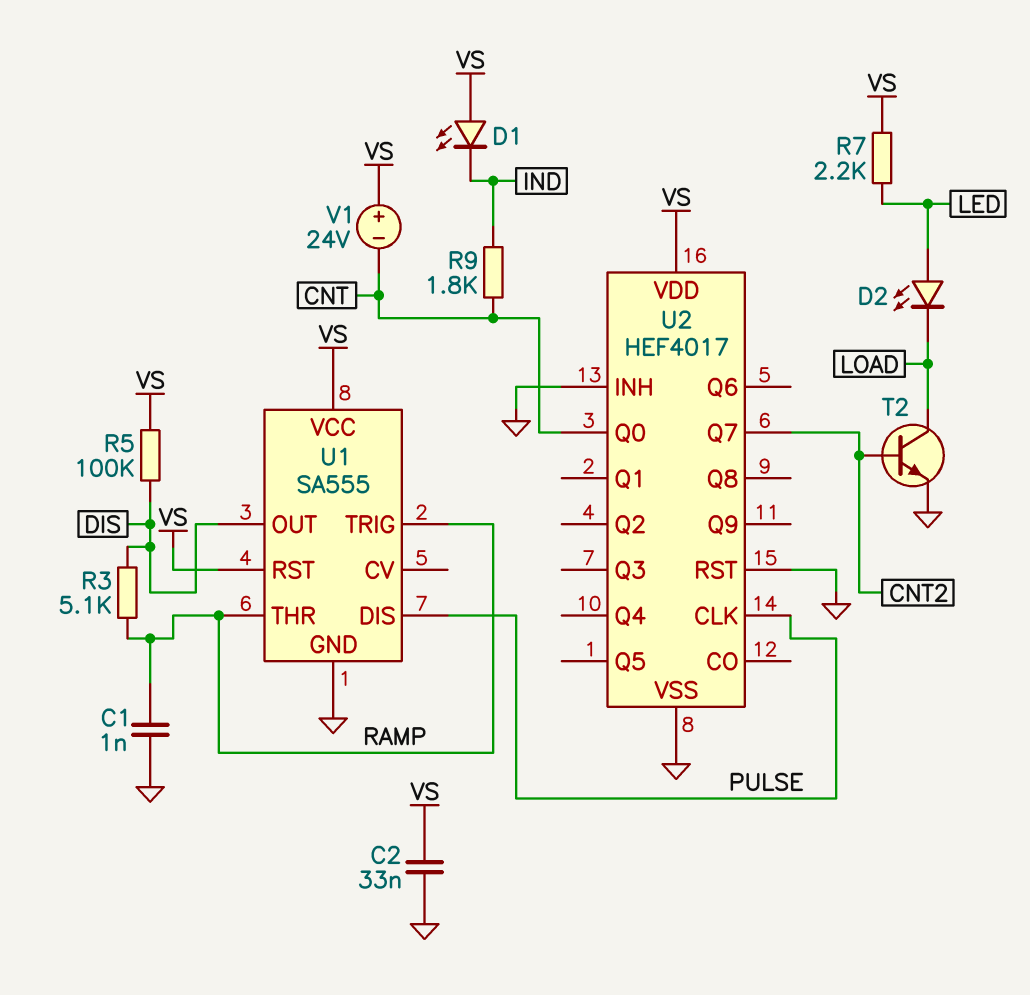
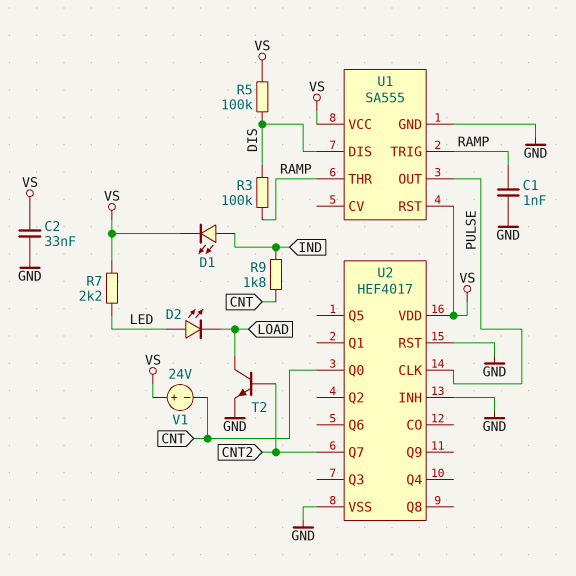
D1: LED (A VS, K IND) -> LED (A IND, K VS)
R3: 5.1k (DIS, RAMP) -> 100k (DIS, RAMP)
U1 pin DIS: PULSE -> DIS
U1 pin OUT: DIS -> PULSE

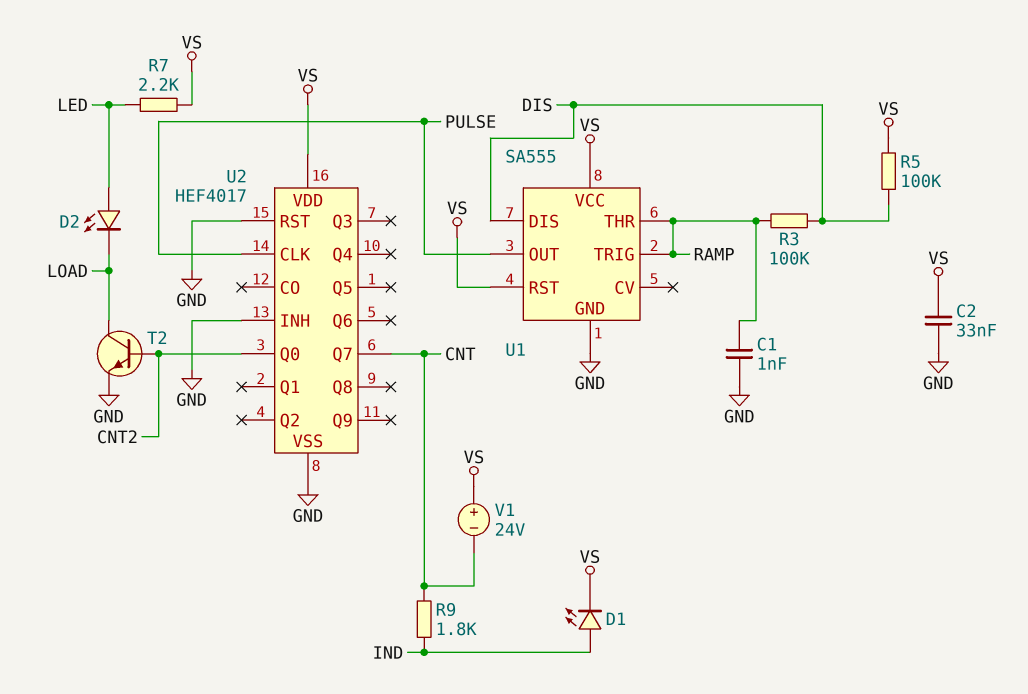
U2 pin Q0: CNT -> CNT2
U2 pin Q7: CNT2 -> CNT

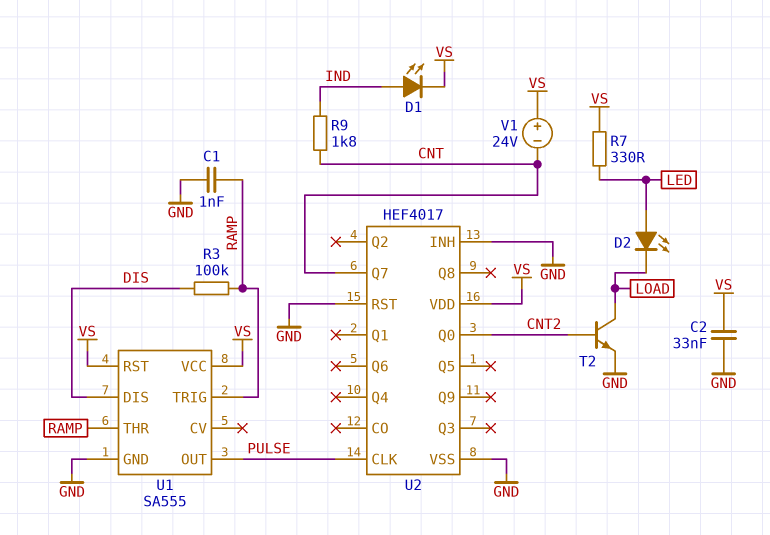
R5: 100k (DIS, VS) -> none
R7: 2.2k (LED, VS) -> 330 (LED, VS)

